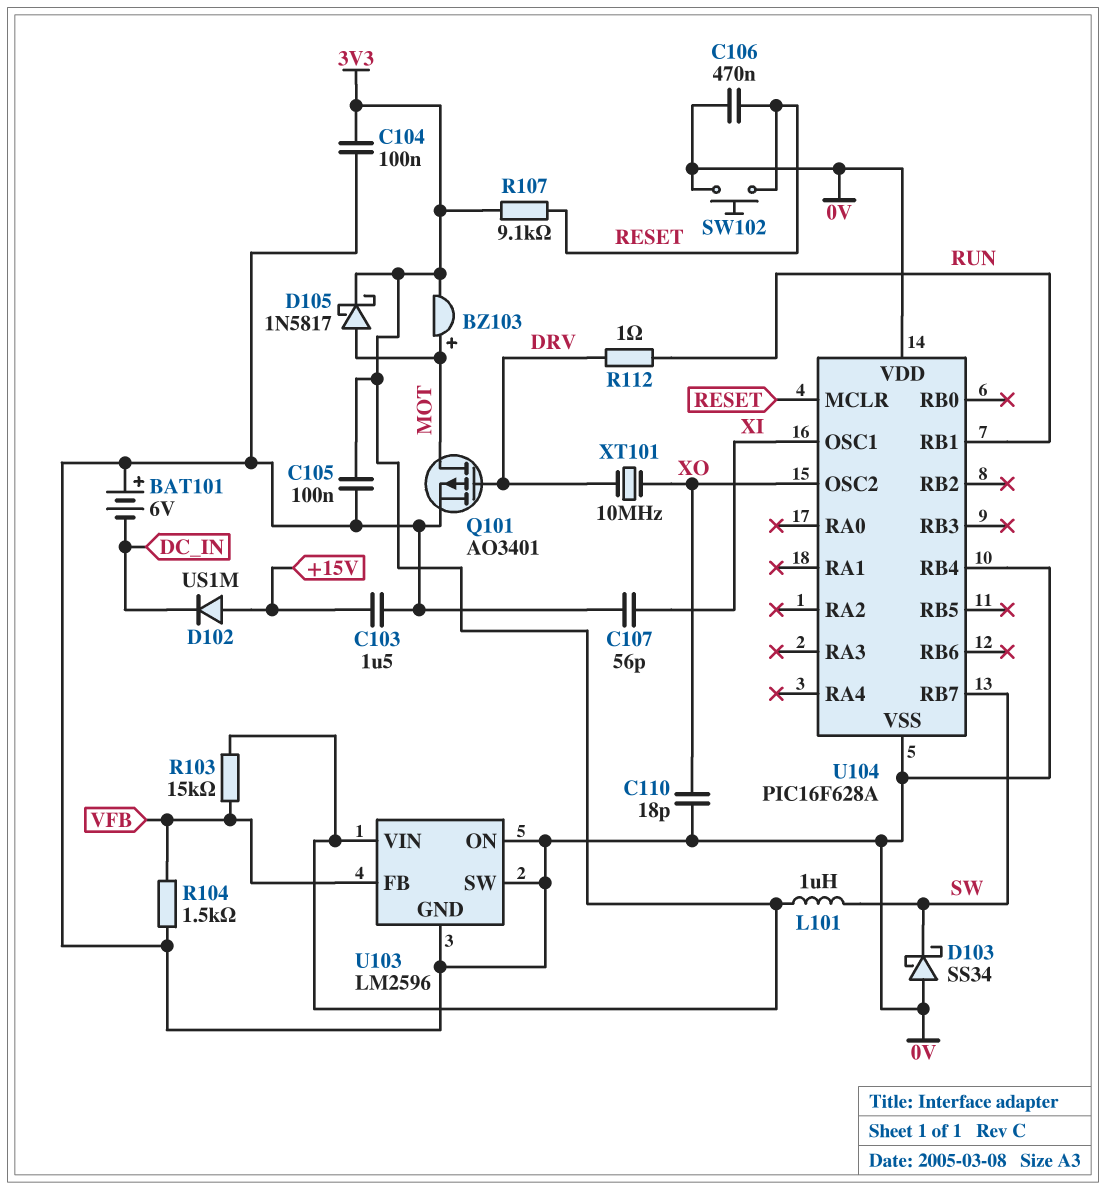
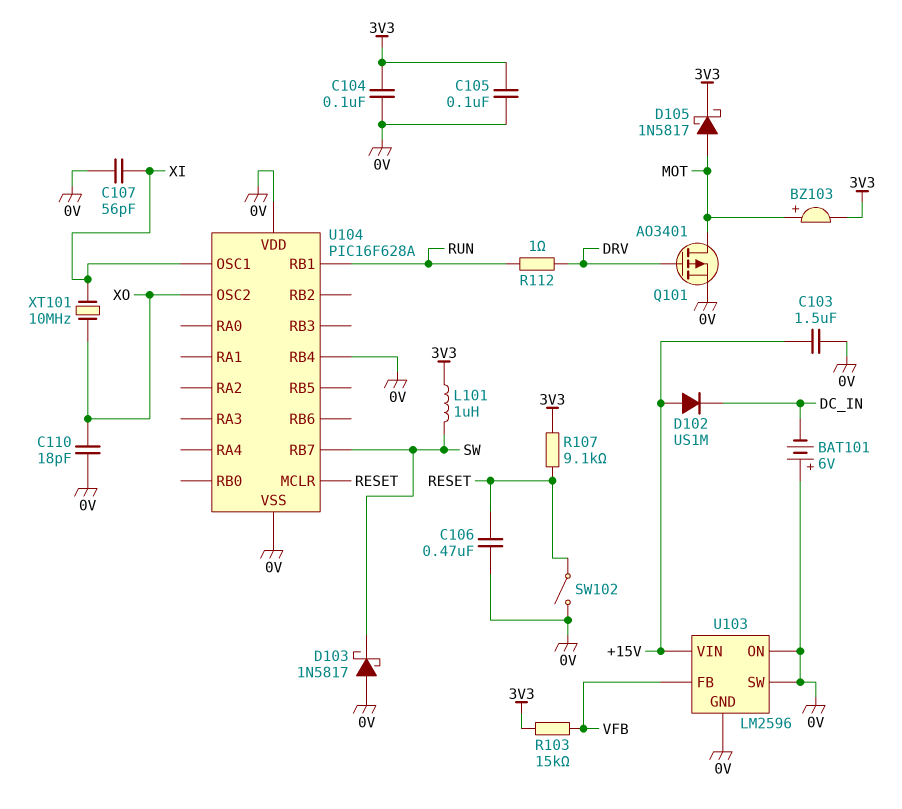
D103: schottky SS34 (A 0V, K SW) -> schottky 1N5817 (A 0V, K SW)
R104: 1.5k (0V, VFB) -> none
SW102: button (0V, RESET) -> switch (0V, RESET)
U103 pin VIN: 3V3 -> +15V
XT101: 10MHz (DRV, XO) -> 10MHz (XI, XO)

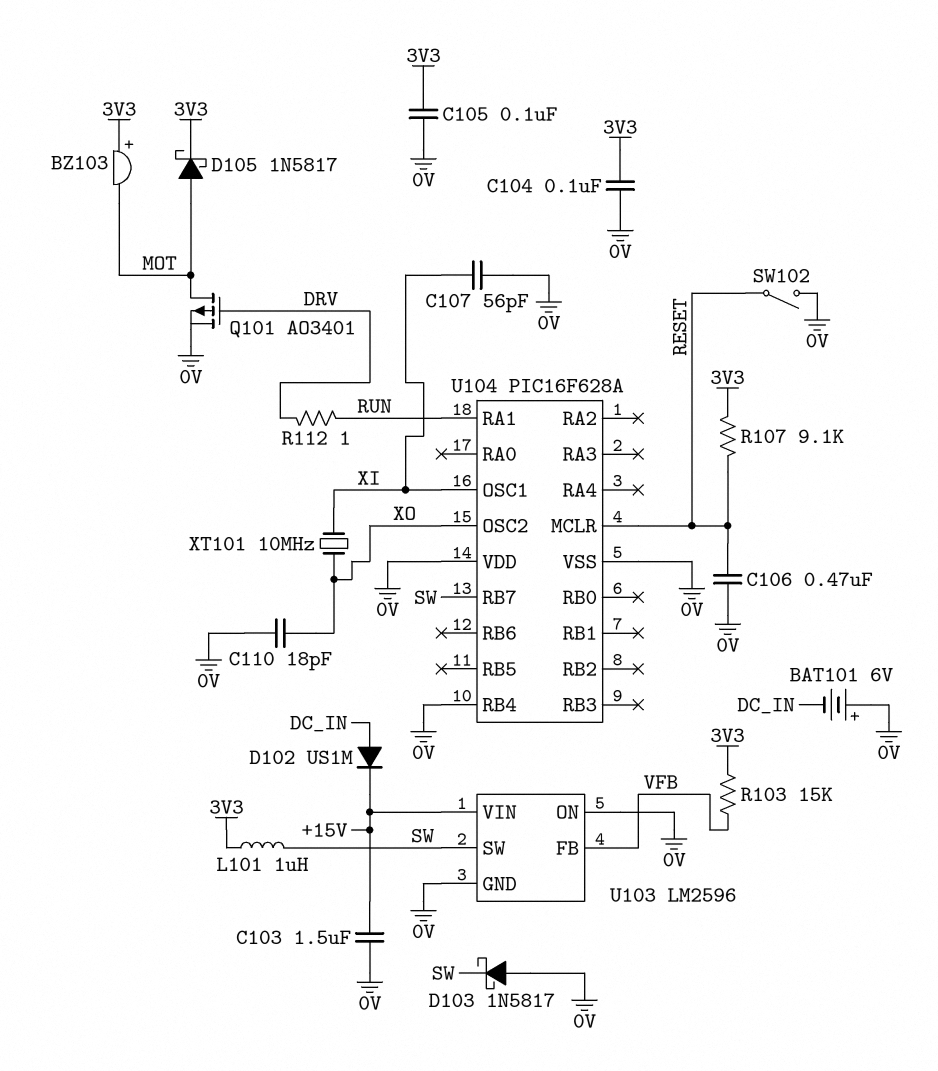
BZ103: buzzer (plus MOT, minus 3V3) -> buzzer (plus 3V3, minus MOT)
D102: diode US1M (A +15V, K DC_IN) -> diode US1M (A DC_IN, K +15V)
U103 pin SW: 0V -> SW
U104 pin RA1: none -> RUN
U104 pin RB1: RUN -> none

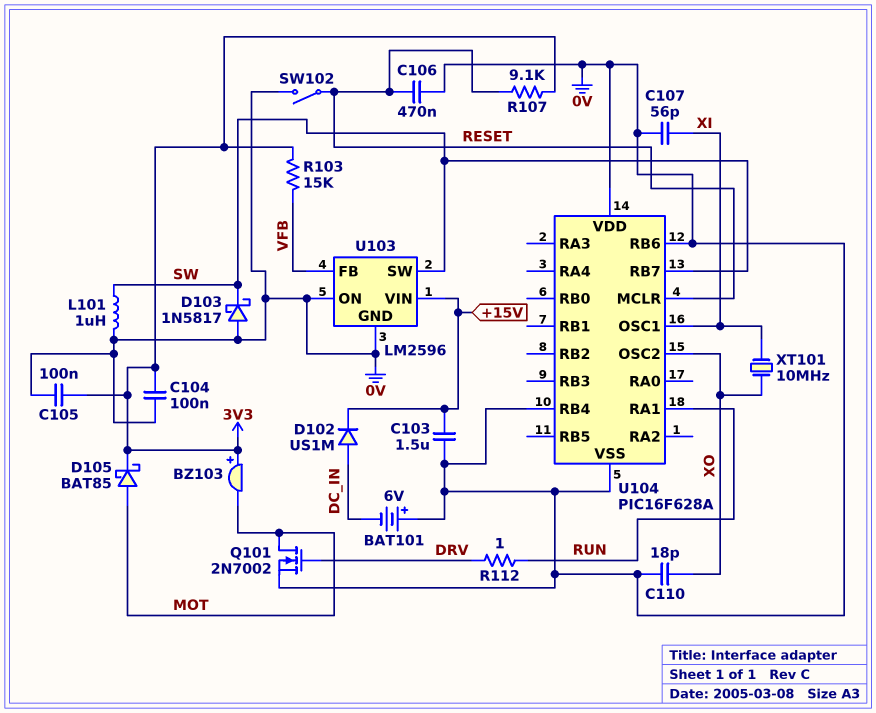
D105: schottky 1N5817 (A MOT, K 3V3) -> schottky BAT85 (A MOT, K 3V3)
L101: 1uH (3V3, SW) -> 1uH (0V, SW)
Q101: PMOS AO3401 (G DRV, D MOT, S 0V) -> NMOS 2N7002 (G DRV, D MOT, S 0V)
U104 pin RB6: none -> 0V

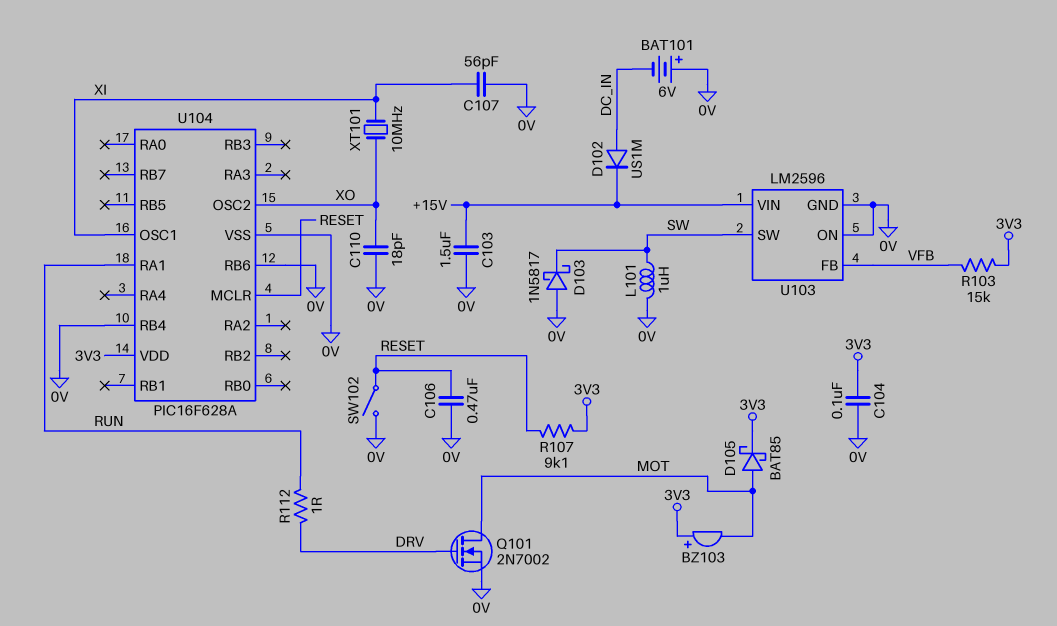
C105: 100nF (0V, 3V3) -> none
U104 pin RB7: SW -> none
U104 pin VDD: 0V -> 3V3

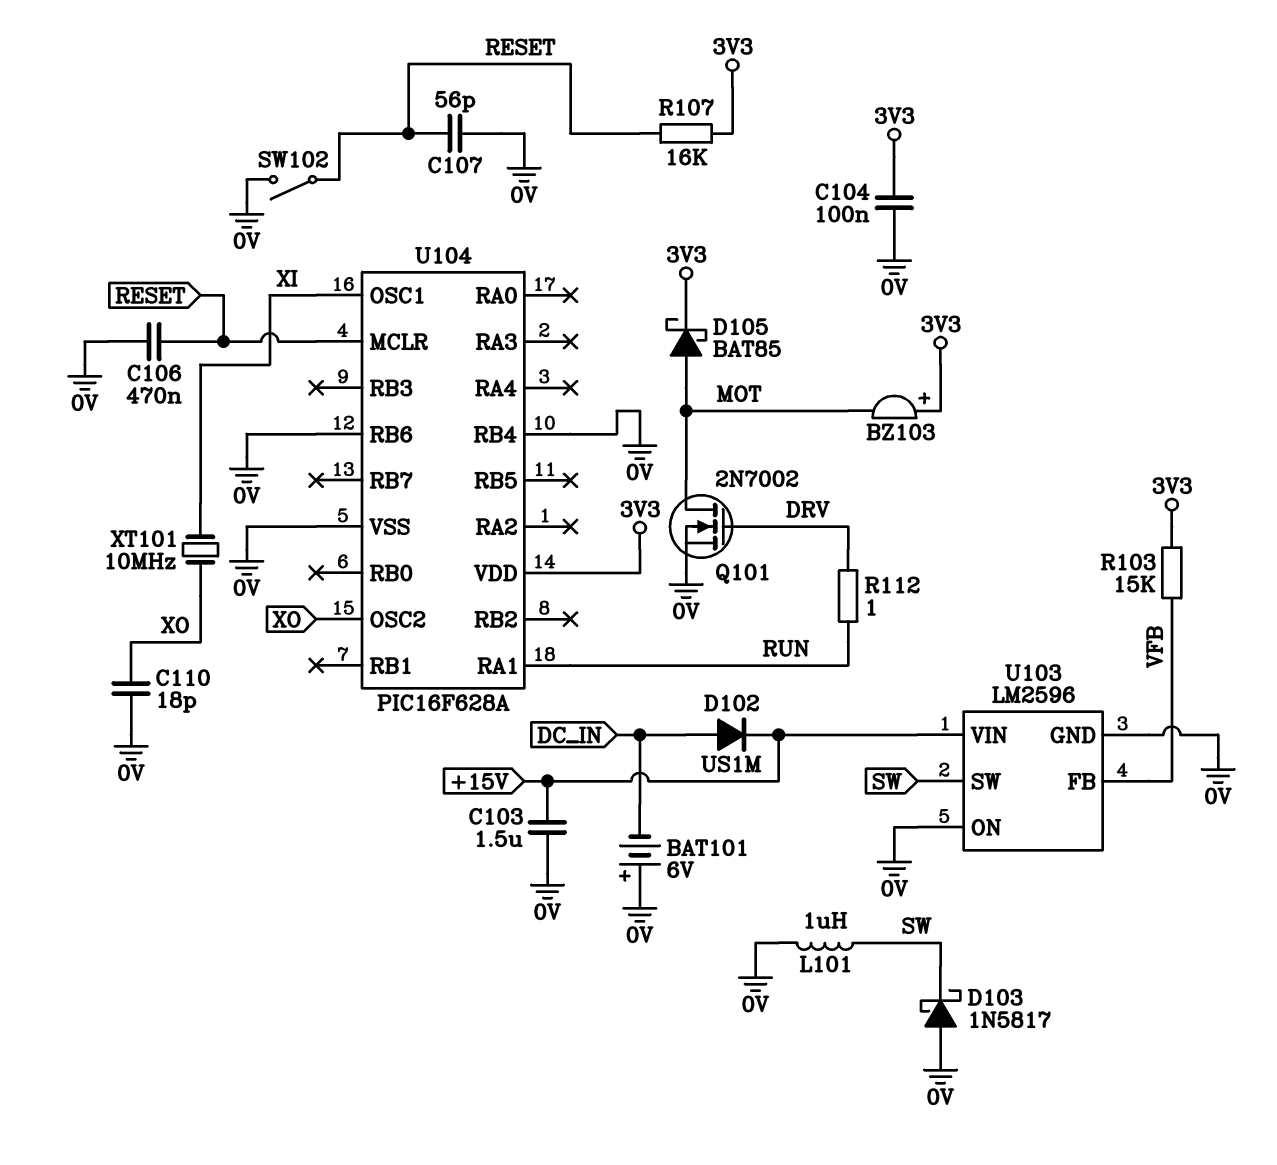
C107: 56pF (0V, XI) -> 56pF (0V, RESET)
R107: 9.1k (3V3, RESET) -> 16k (3V3, RESET)

